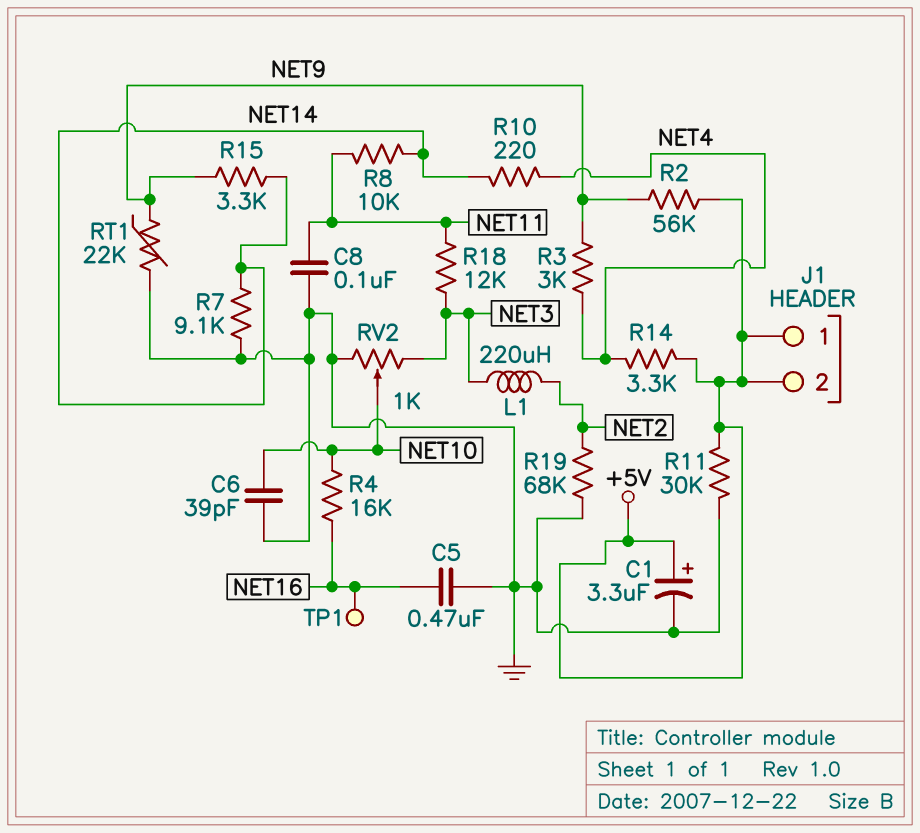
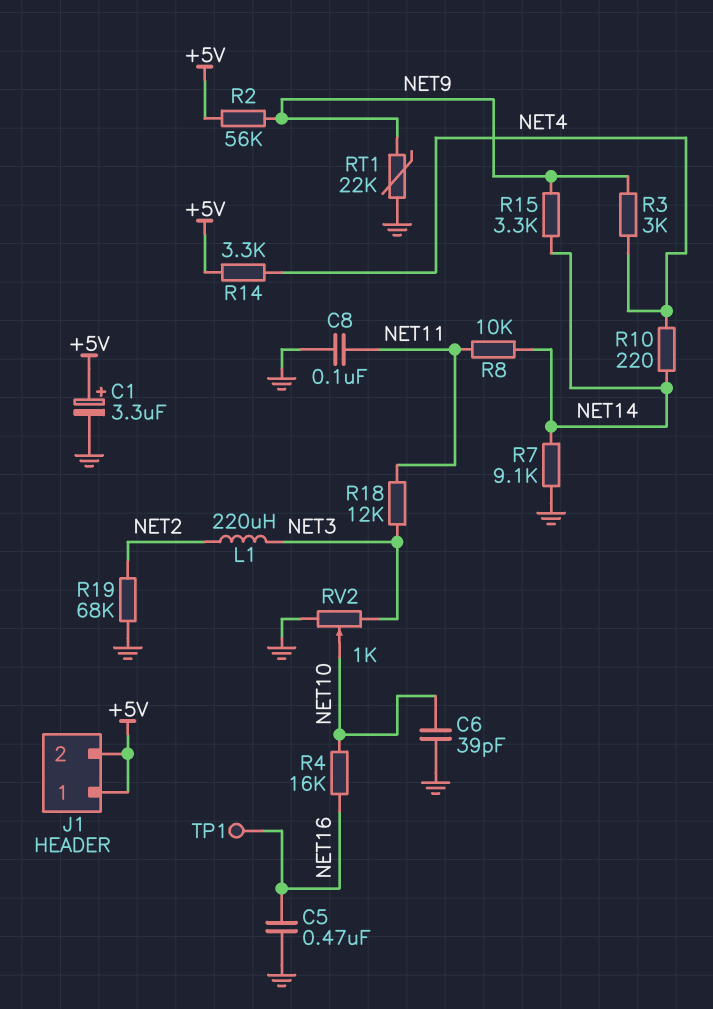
R11: 30k (+5V, GND) -> none

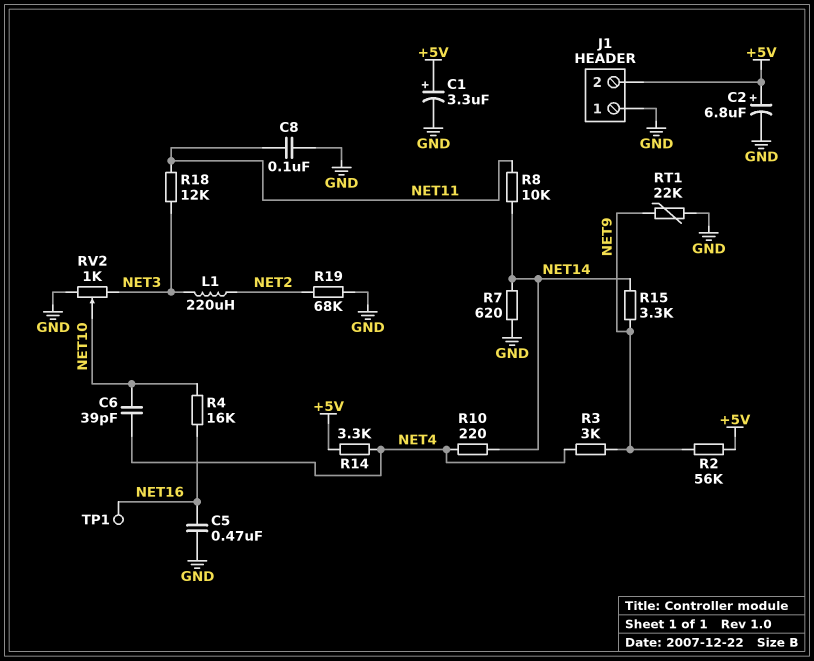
C2: none -> 6.8uF (plus +5V, minus GND)
C6: 39pF (GND, NET10) -> 39pF (NET4, NET10)
J1 pin 1: +5V -> GND
R7: 9.1k (GND, NET14) -> 620 (GND, NET14)

